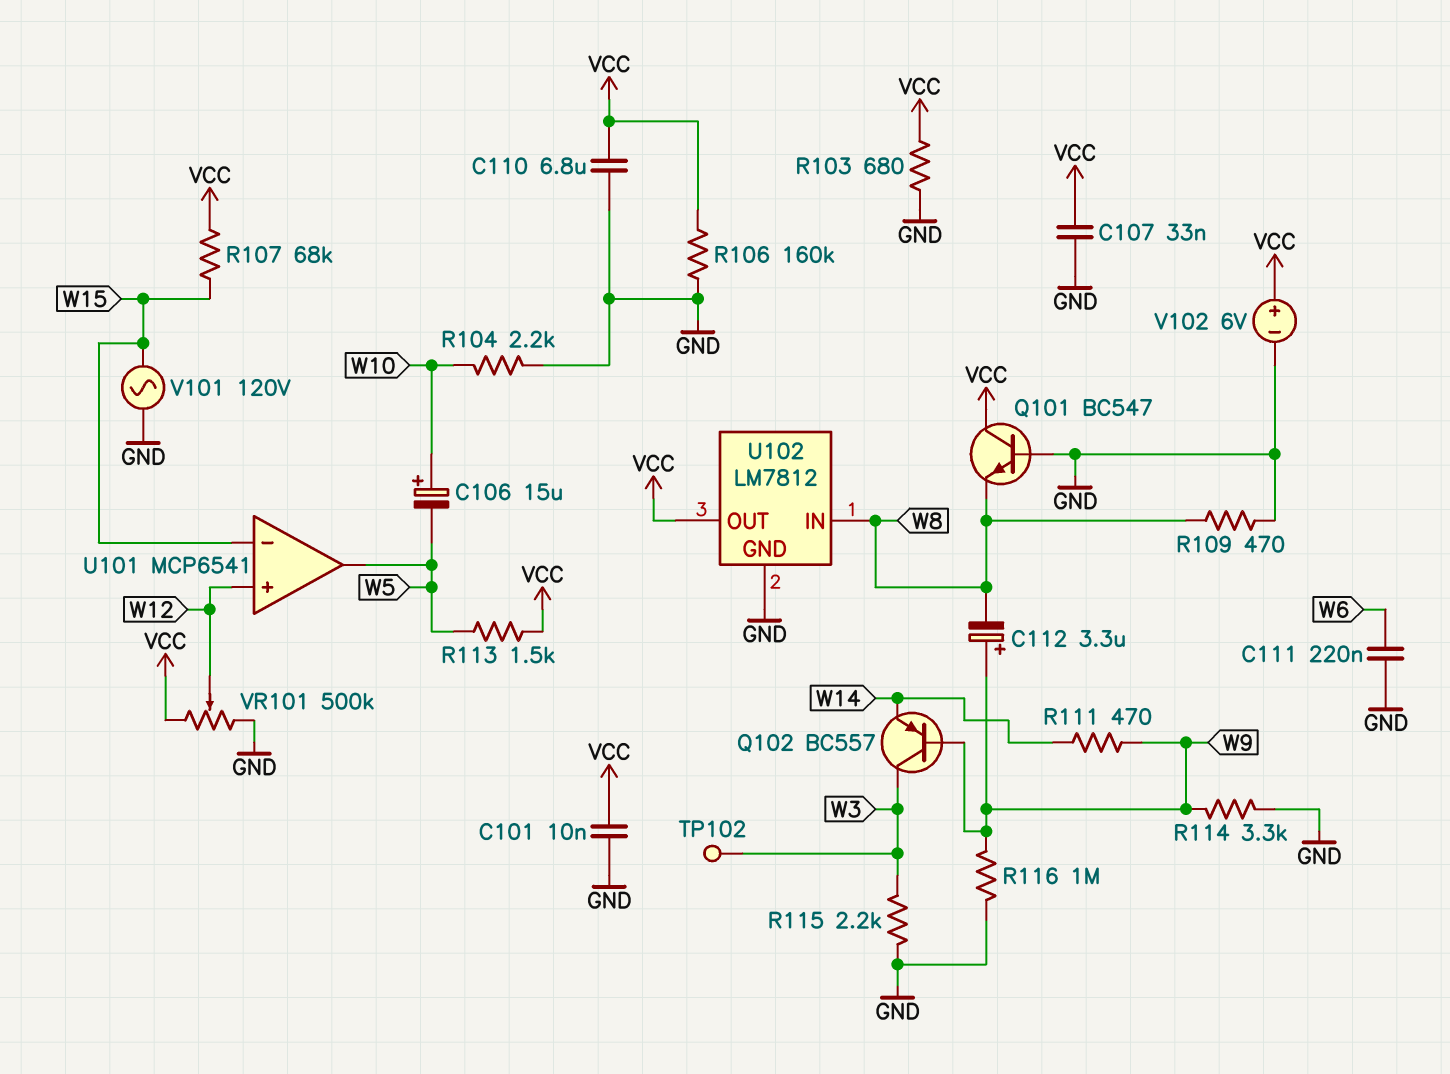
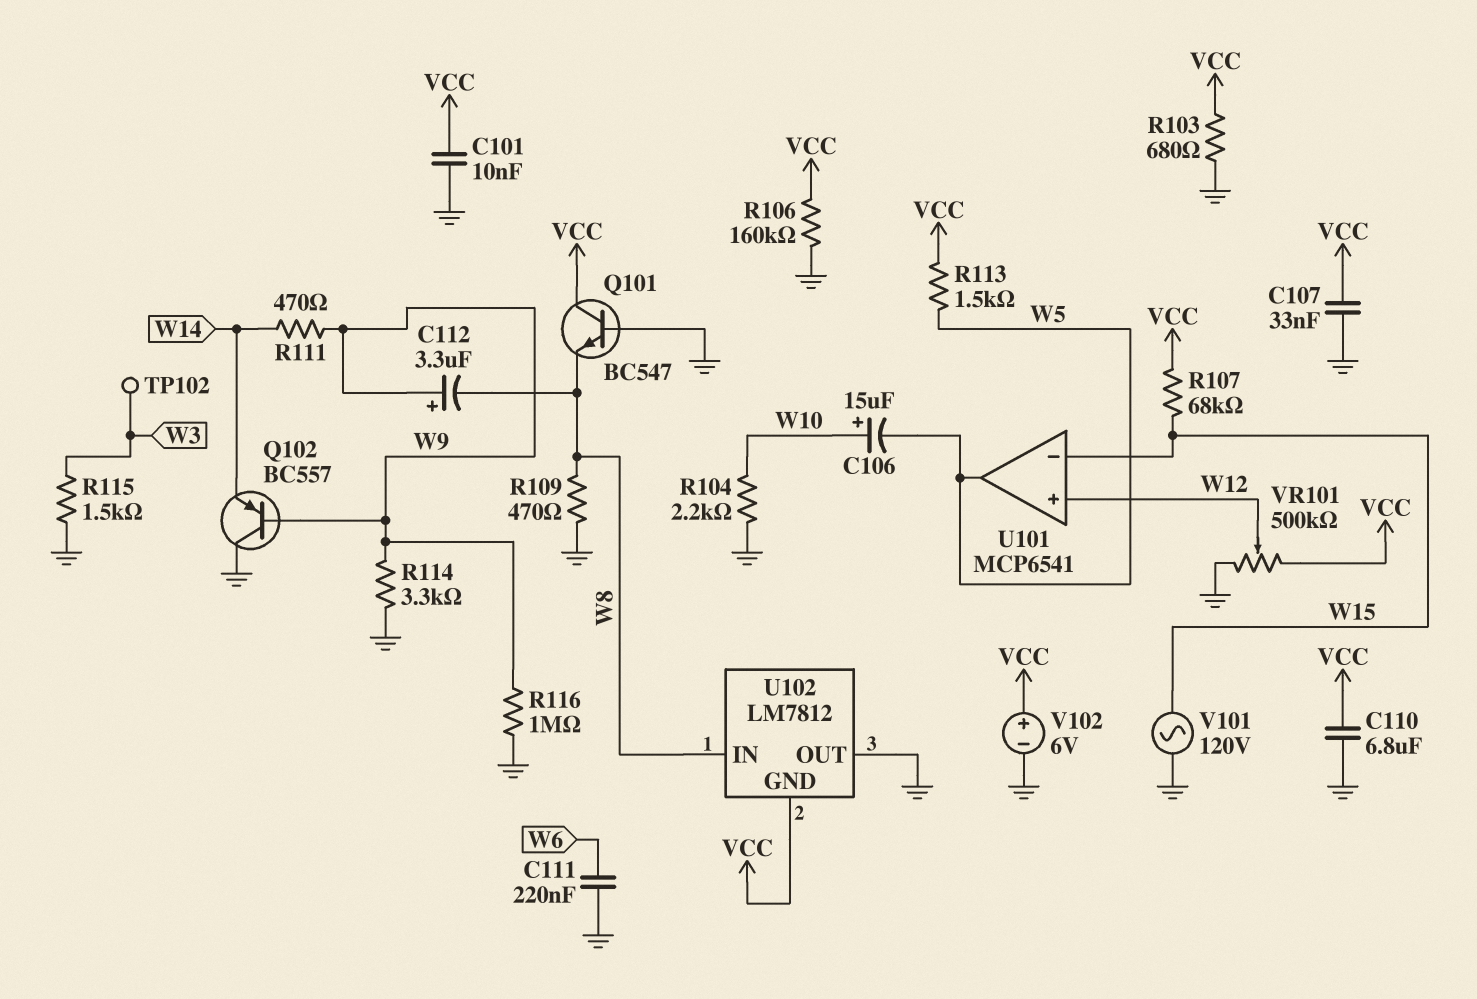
Q102: PNP BC557 (B W9, C W3, E W14) -> PNP BC557 (B W9, C GND, E W14)
R115: 2.2k (GND, W3) -> 1.5k (GND, W3)
U102 pin GND: GND -> VCC
U102 pin OUT: VCC -> GND

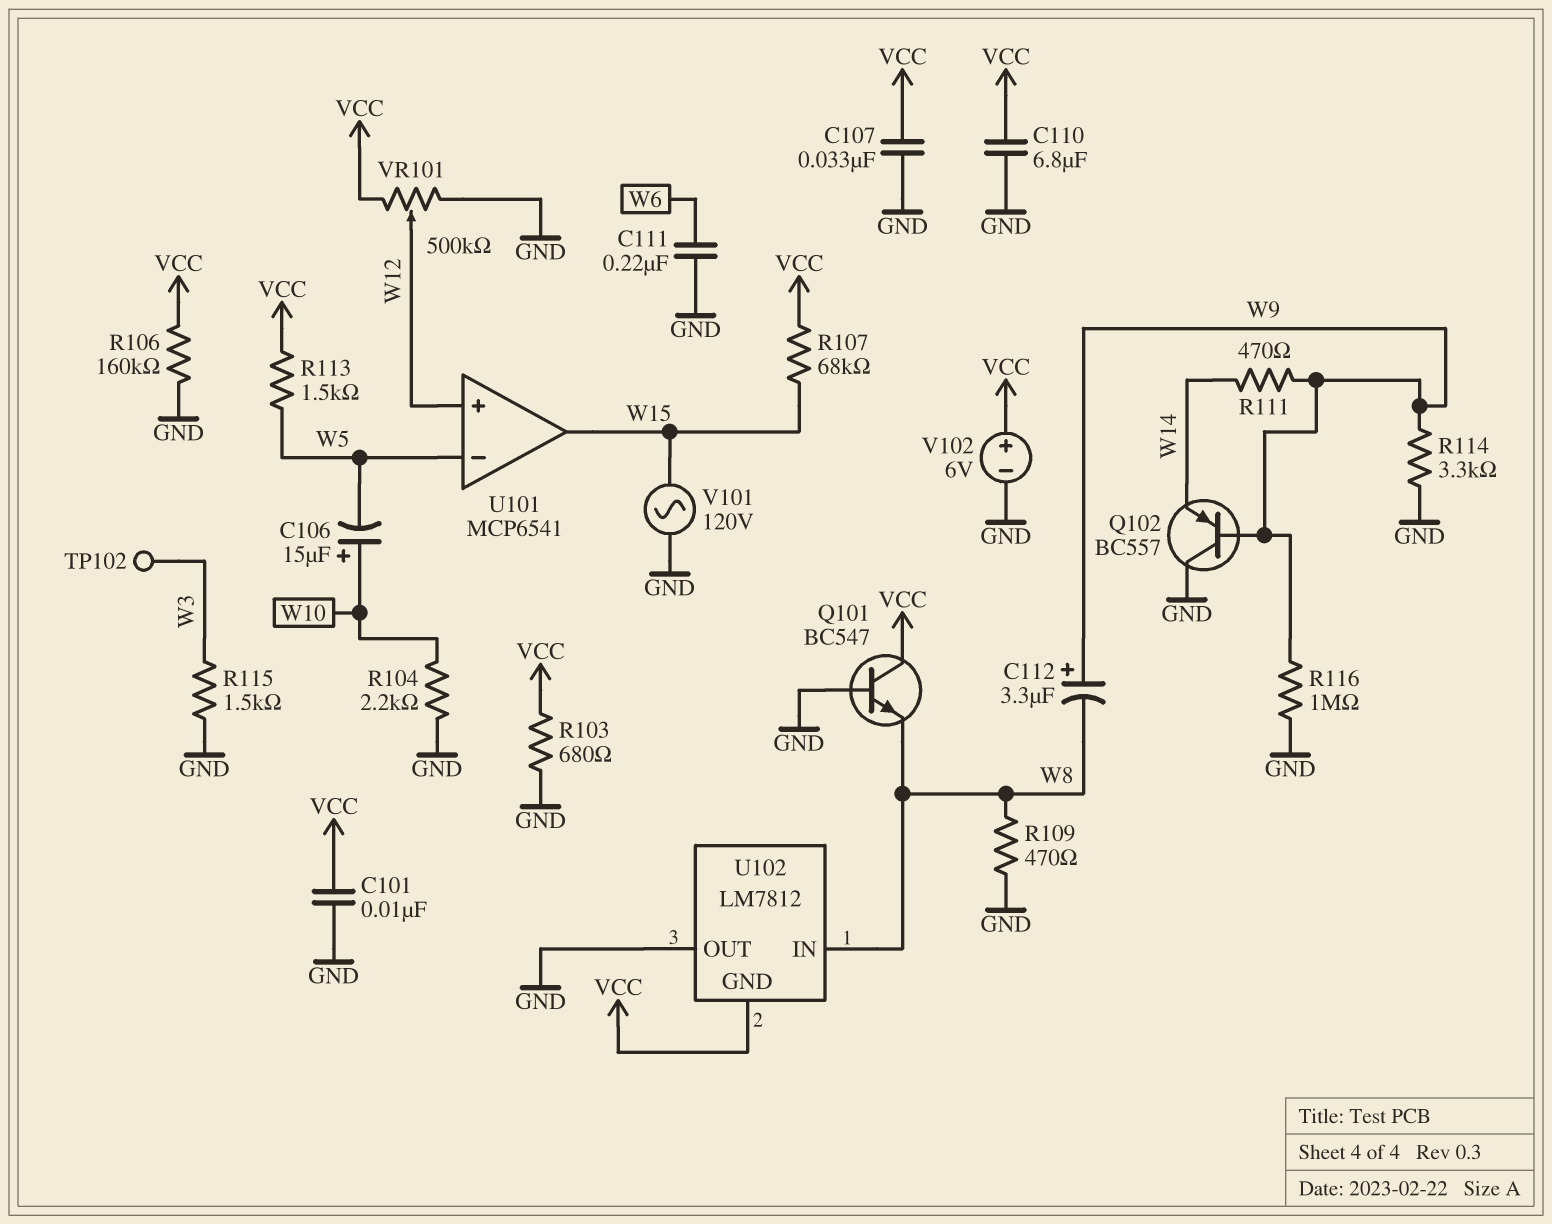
U101 pin in-: W15 -> W5
U101 pin out: W5 -> W15

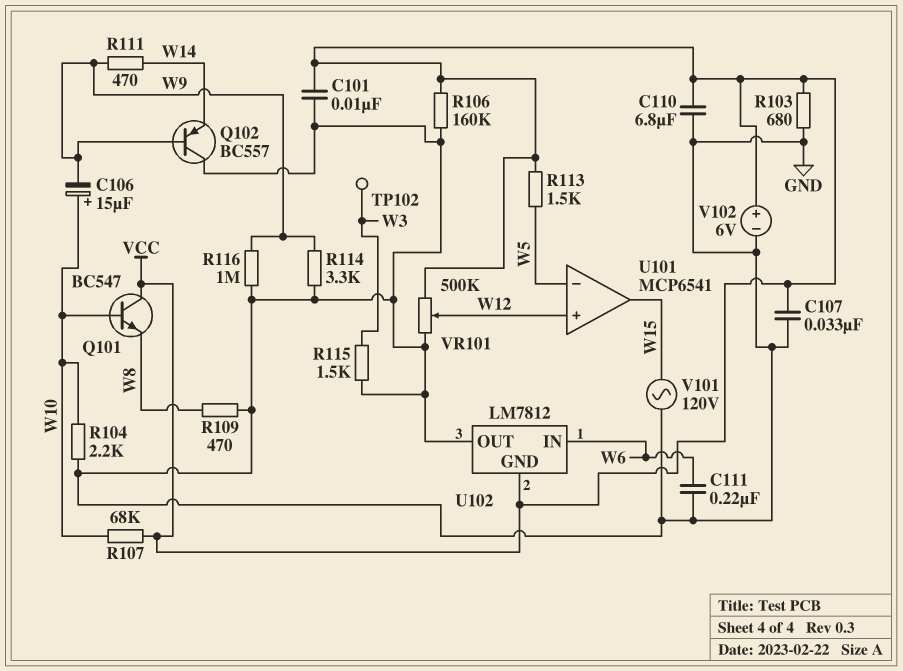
C106: 15uF (plus W10, minus W5) -> 15uF (plus W10, minus W9)
C112: 3.3uF (plus W9, minus W8) -> none
Q101: NPN BC547 (B GND, C VCC, E W8) -> NPN BC547 (B W10, C VCC, E W8)
R107: 68k (VCC, W15) -> 68k (VCC, W10)
U102 pin IN: W8 -> W6

